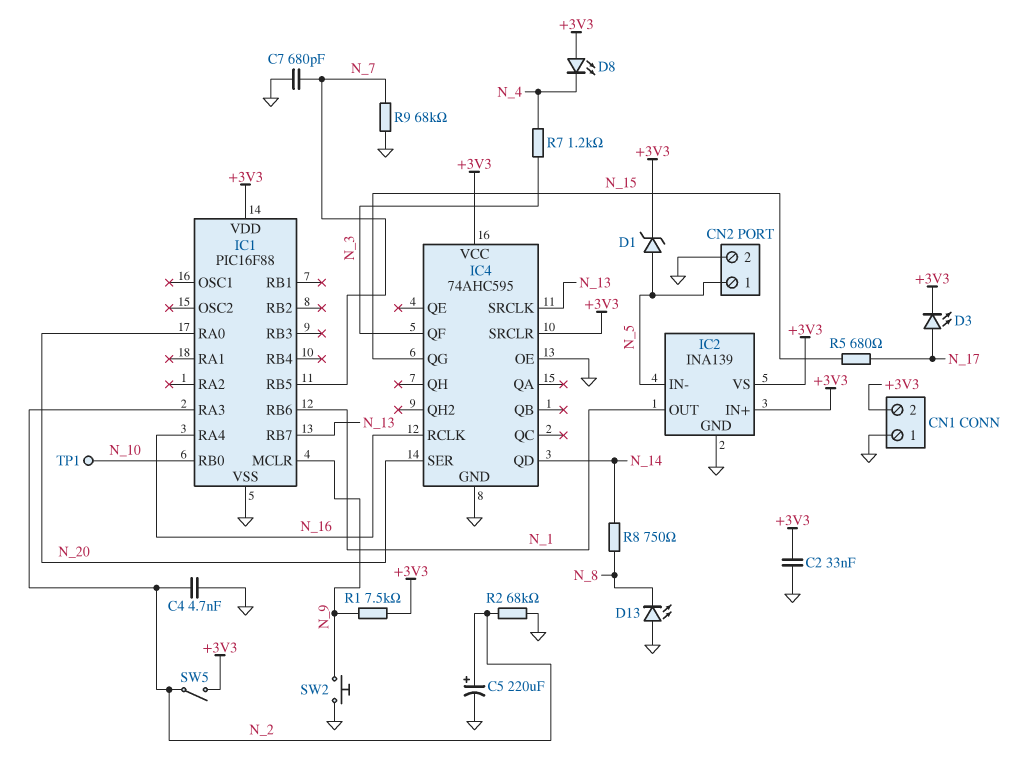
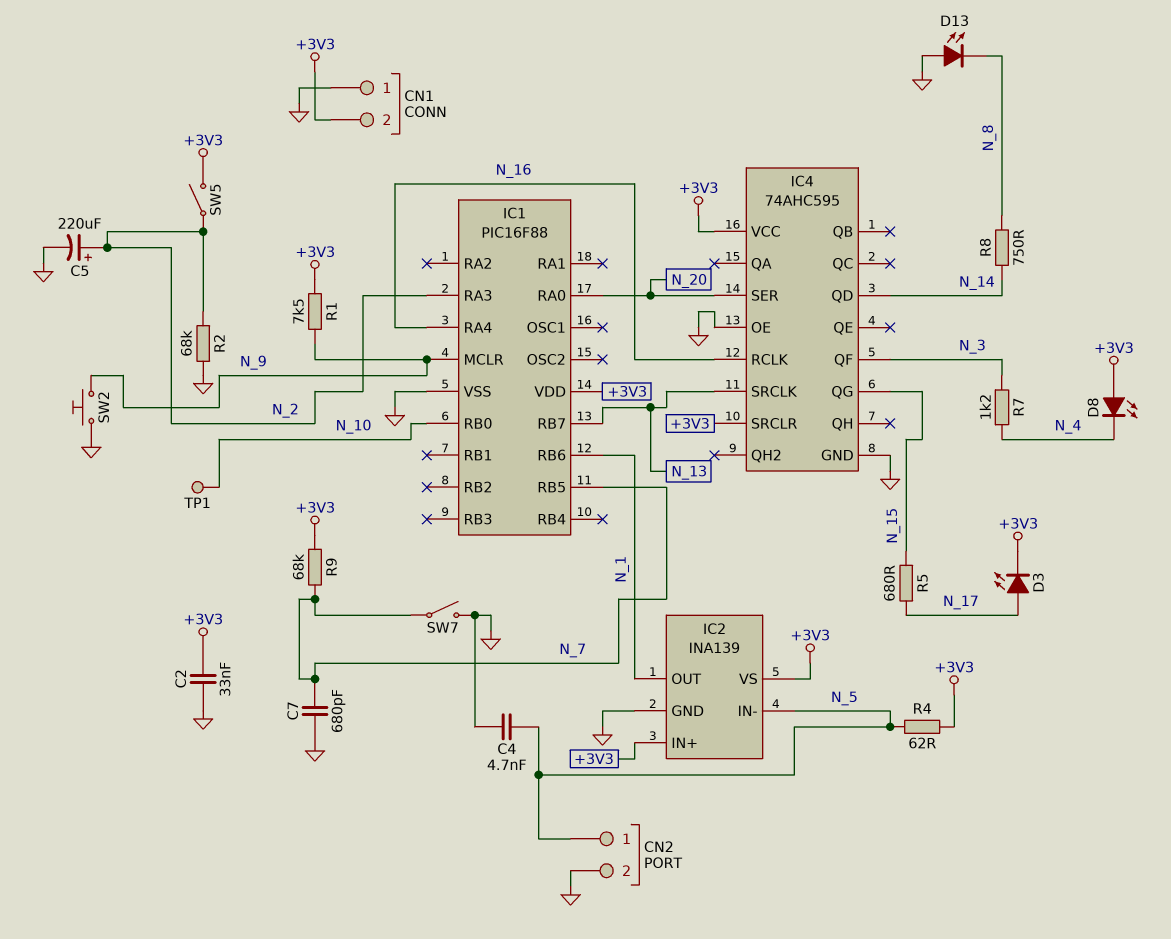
C4: 4.7nF (GND, N_2) -> 4.7nF (GND, N_5)
D1: zener (A N_5, K +3V3) -> none
R4: none -> 62 (+3V3, N_5)
R9: 68k (GND, N_7) -> 68k (+3V3, N_7)
SW7: none -> switch (GND, N_7)

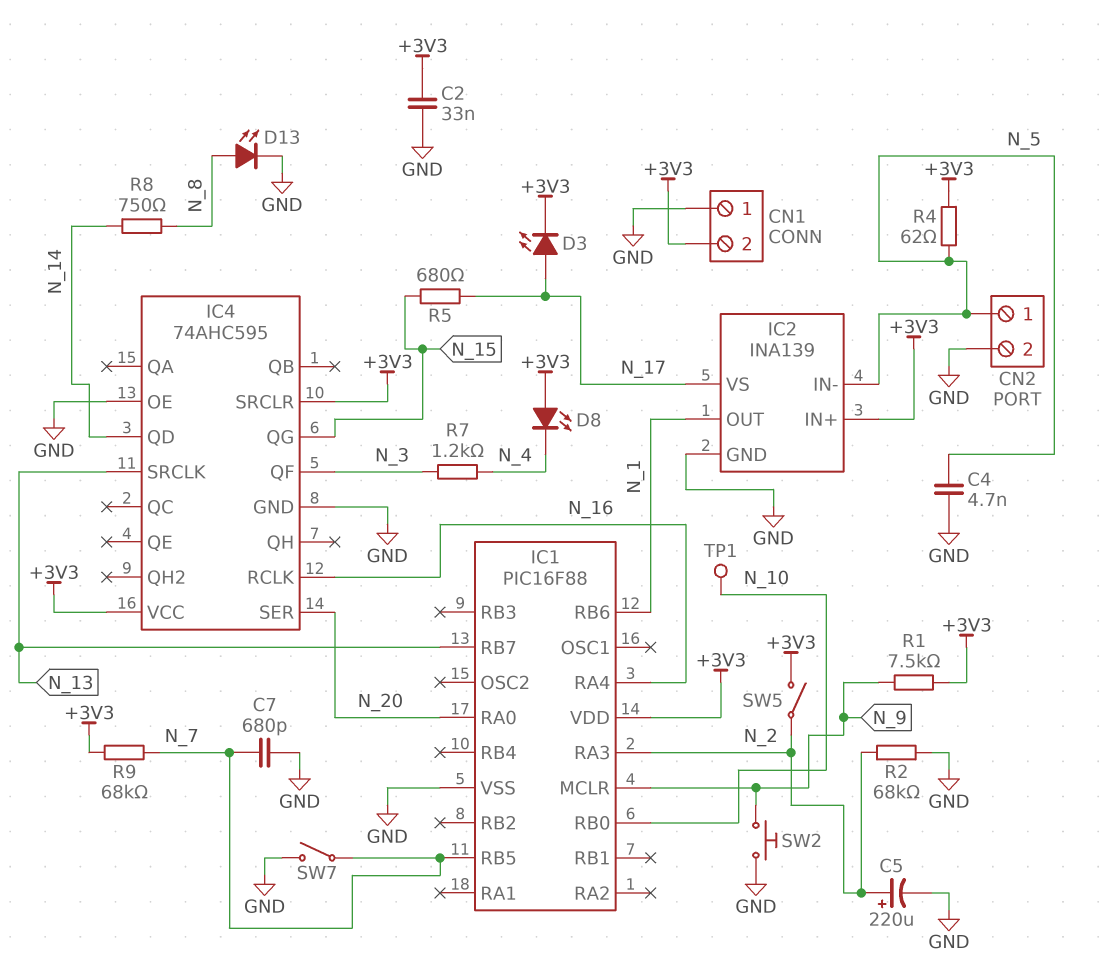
D13: LED (A GND, K N_8) -> LED (A N_8, K GND)
IC2 pin VS: +3V3 -> N_17

